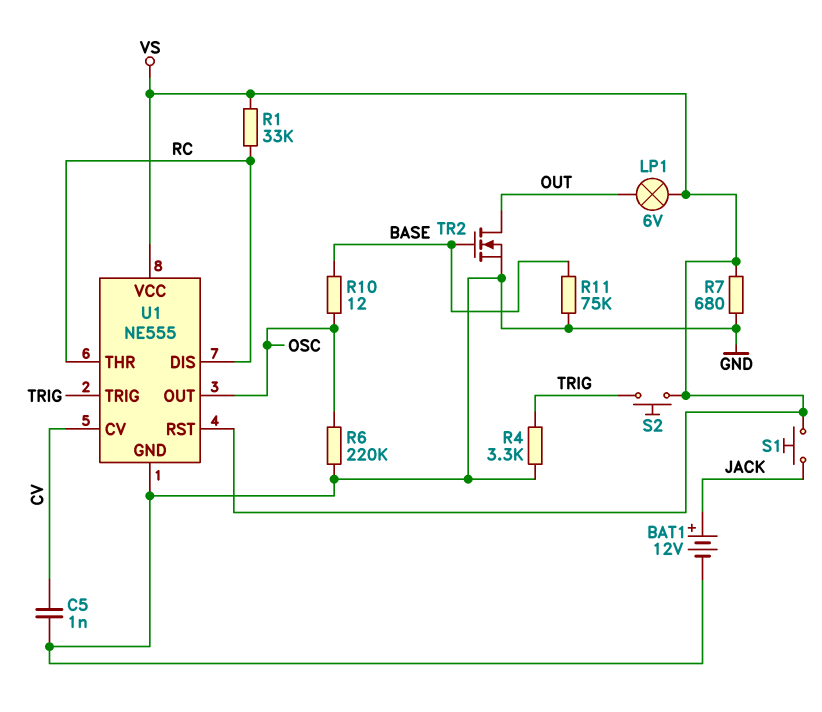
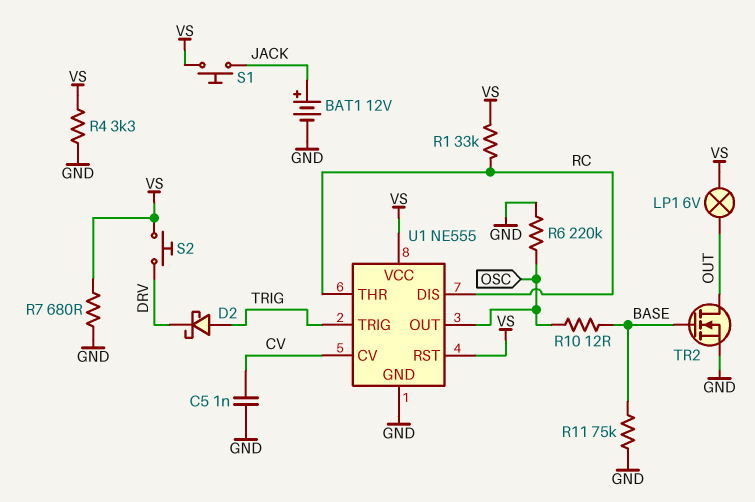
D2: none -> schottky (A TRIG, K DRV)
R4: 3.3k (GND, TRIG) -> 3.3k (GND, VS)
S2: button (TRIG, VS) -> button (DRV, VS)

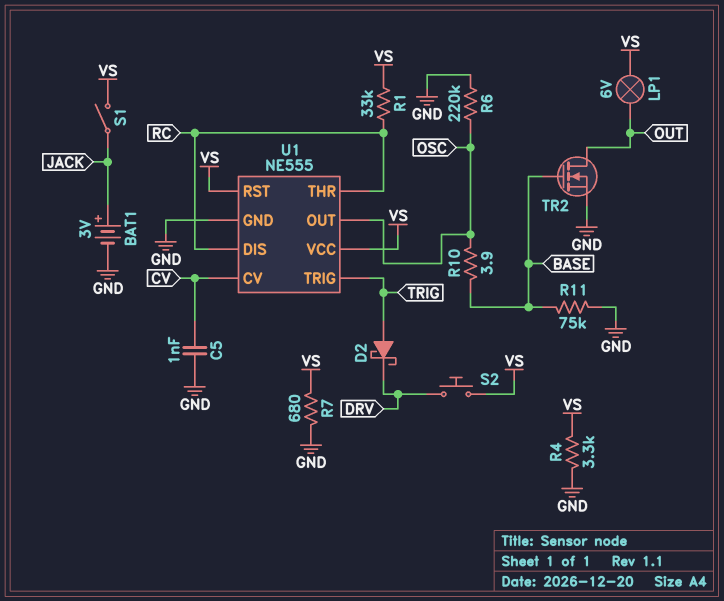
BAT1: 12V (plus JACK, minus GND) -> 3V (plus JACK, minus GND)
R10: 12 (BASE, OSC) -> 3.9 (BASE, OSC)
S1: button (JACK, VS) -> switch (JACK, VS)

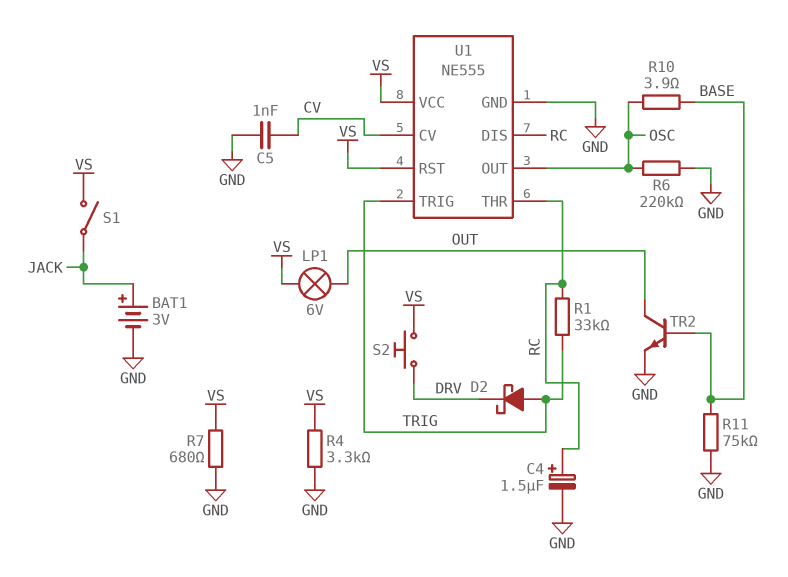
C4: none -> 1.5uF (plus RC, minus GND)
R1: 33k (RC, VS) -> 33k (RC, TRIG)
TR2: NMOS (G BASE, D OUT, S GND) -> NPN (B BASE, C OUT, E GND)

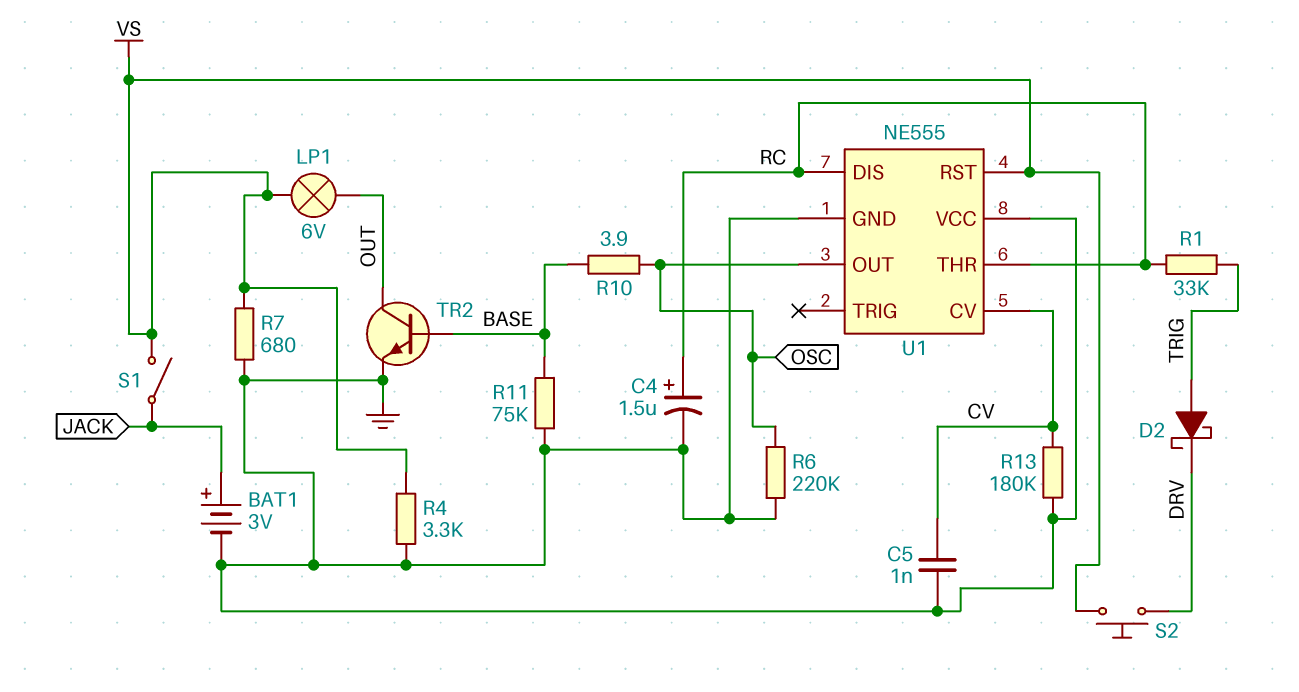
R13: none -> 180k (CV, GND)
U1 pin TRIG: TRIG -> none
U1 pin VCC: VS -> GND

